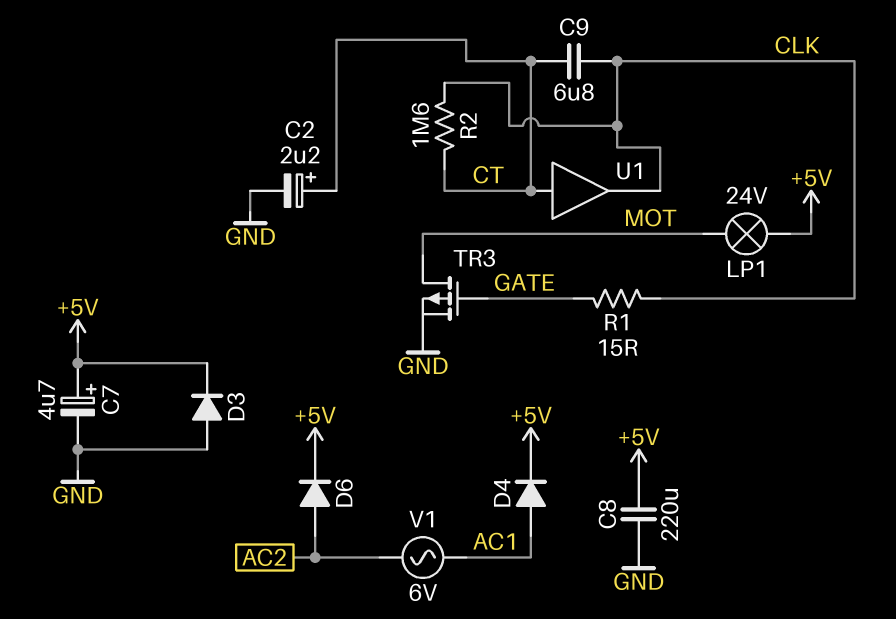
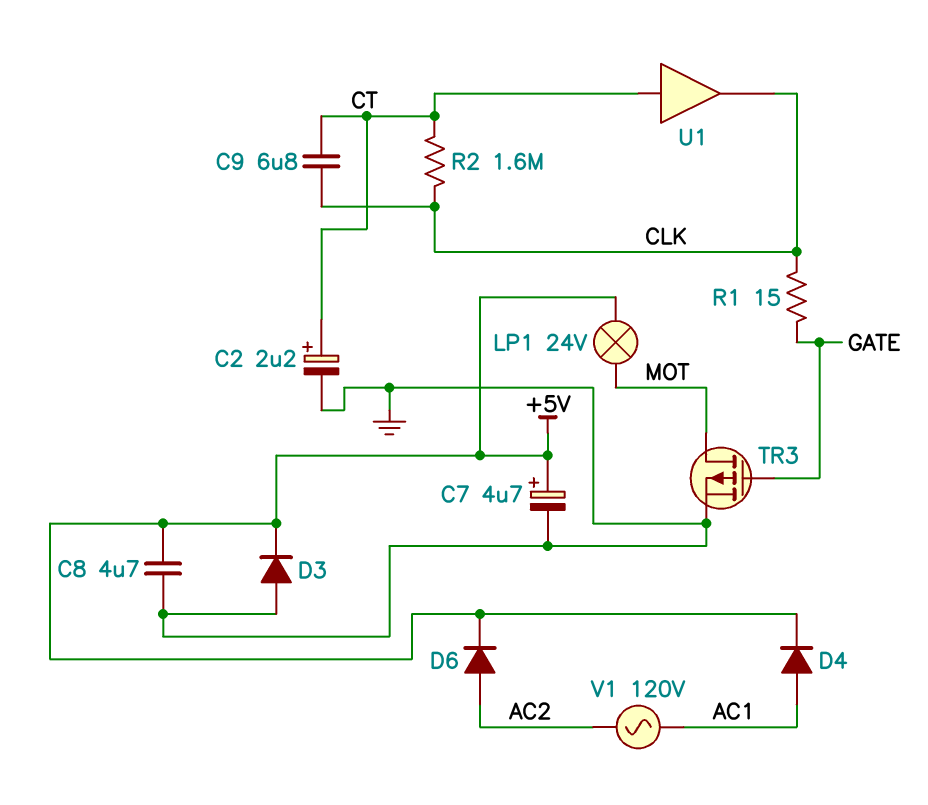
C8: 220uF (+5V, GND) -> 4.7uF (+5V, GND)
V1: AC 6V (AC1, AC2) -> AC 120V (AC1, AC2)

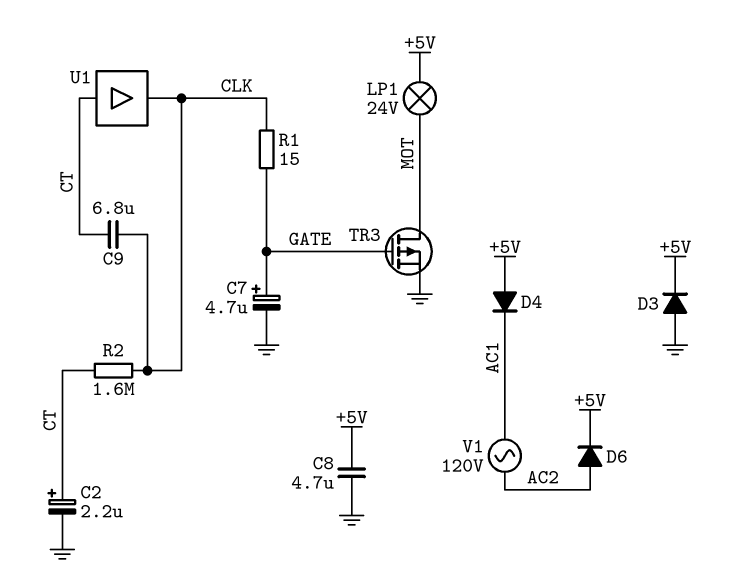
C7: 4.7uF (plus +5V, minus GND) -> 4.7uF (plus GATE, minus GND)
D4: diode (A AC1, K +5V) -> diode (A +5V, K AC1)

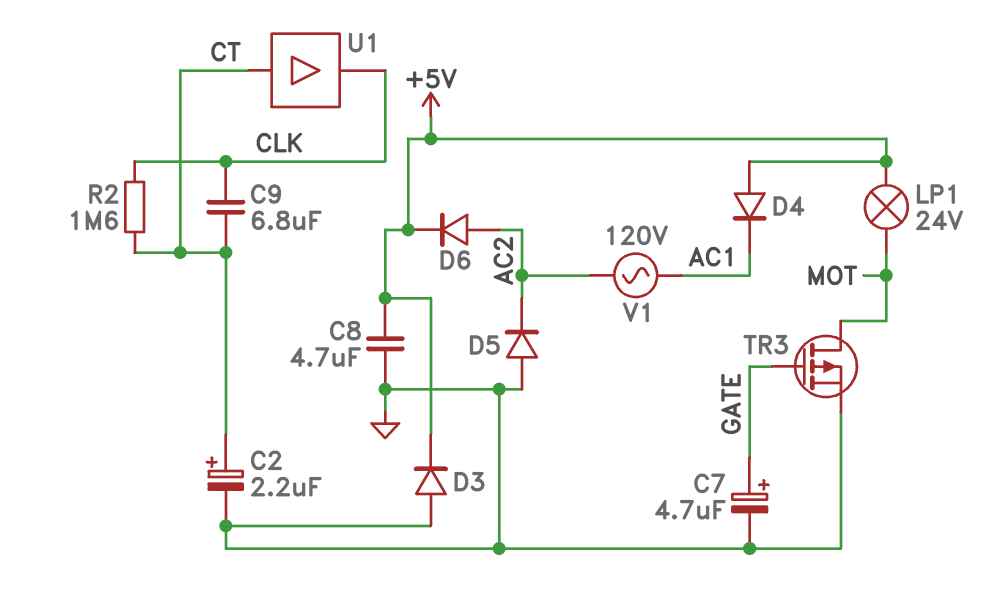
D5: none -> diode (A GND, K AC2)
R1: 15 (CLK, GATE) -> none

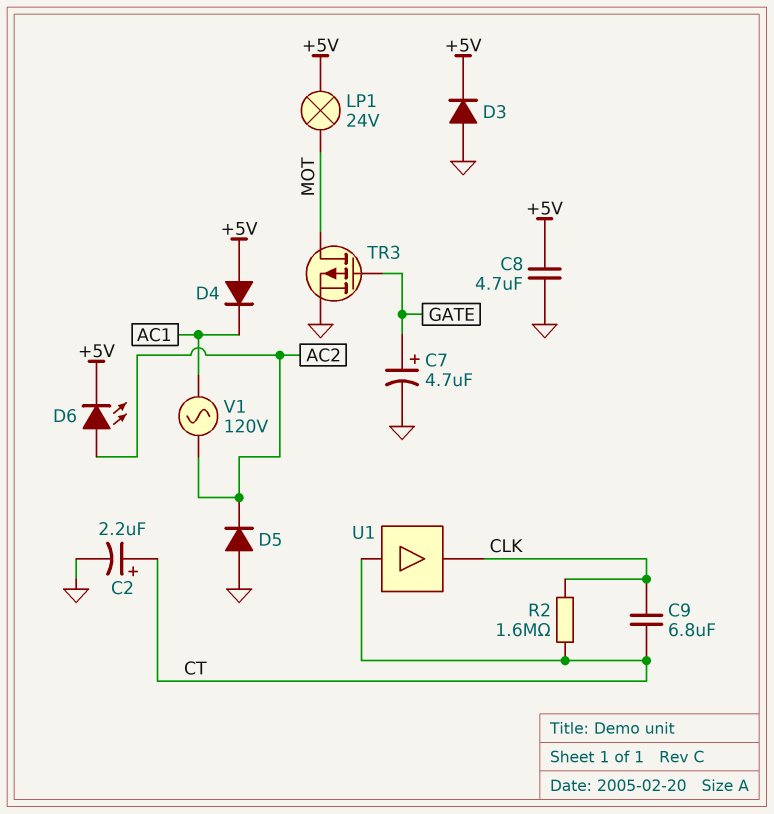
D6: diode (A AC2, K +5V) -> LED (A AC2, K +5V)

